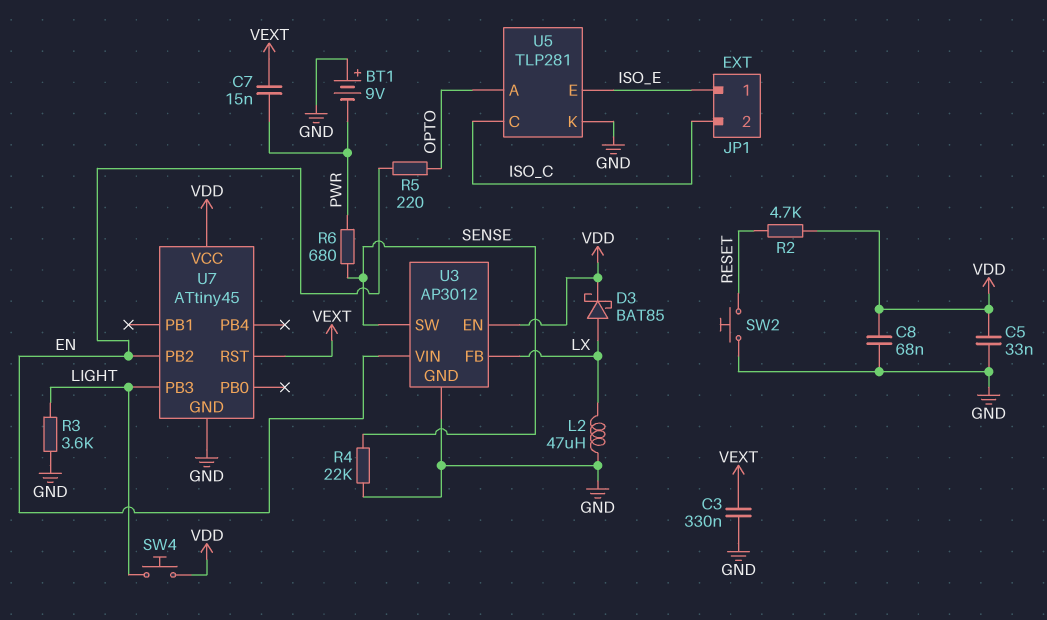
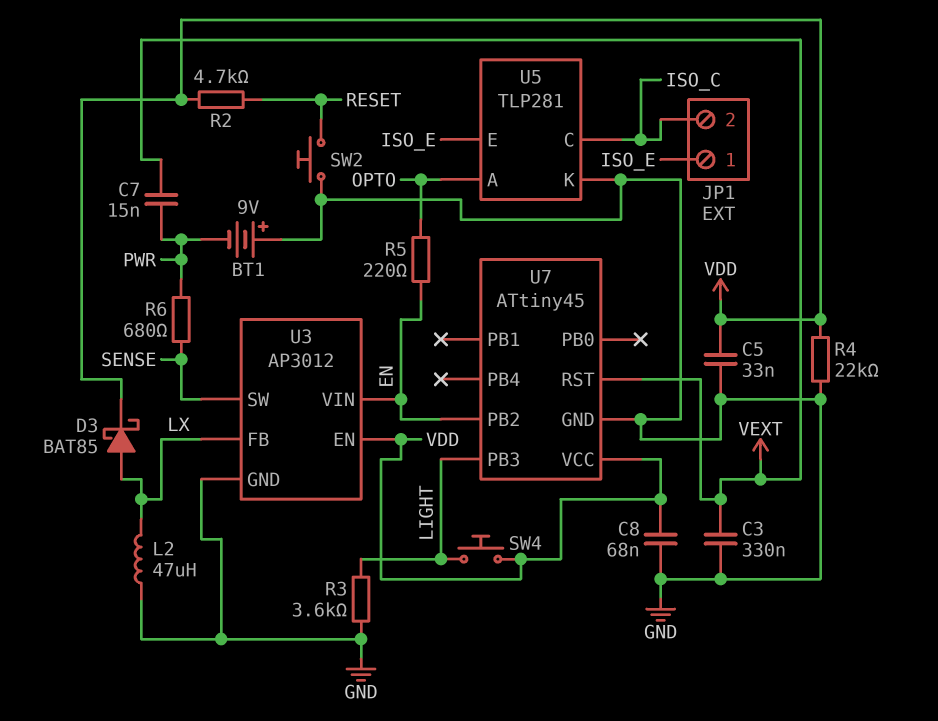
R4: 22k (GND, SENSE) -> 22k (GND, VDD)

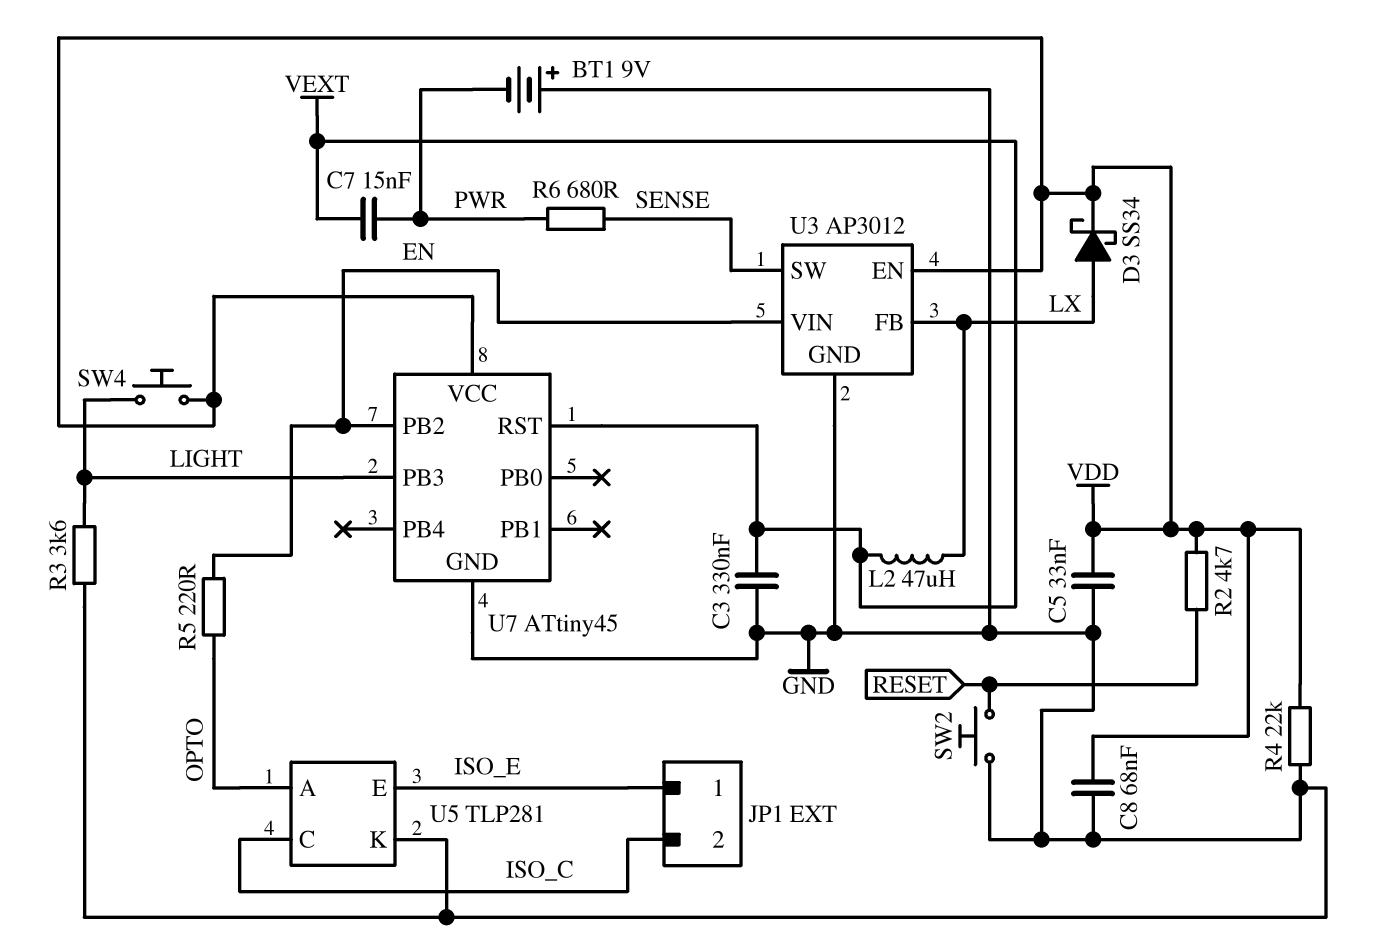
D3: schottky BAT85 (A LX, K VDD) -> schottky SS34 (A LX, K VDD)
L2: 47uH (GND, LX) -> 47uH (LX, VEXT)

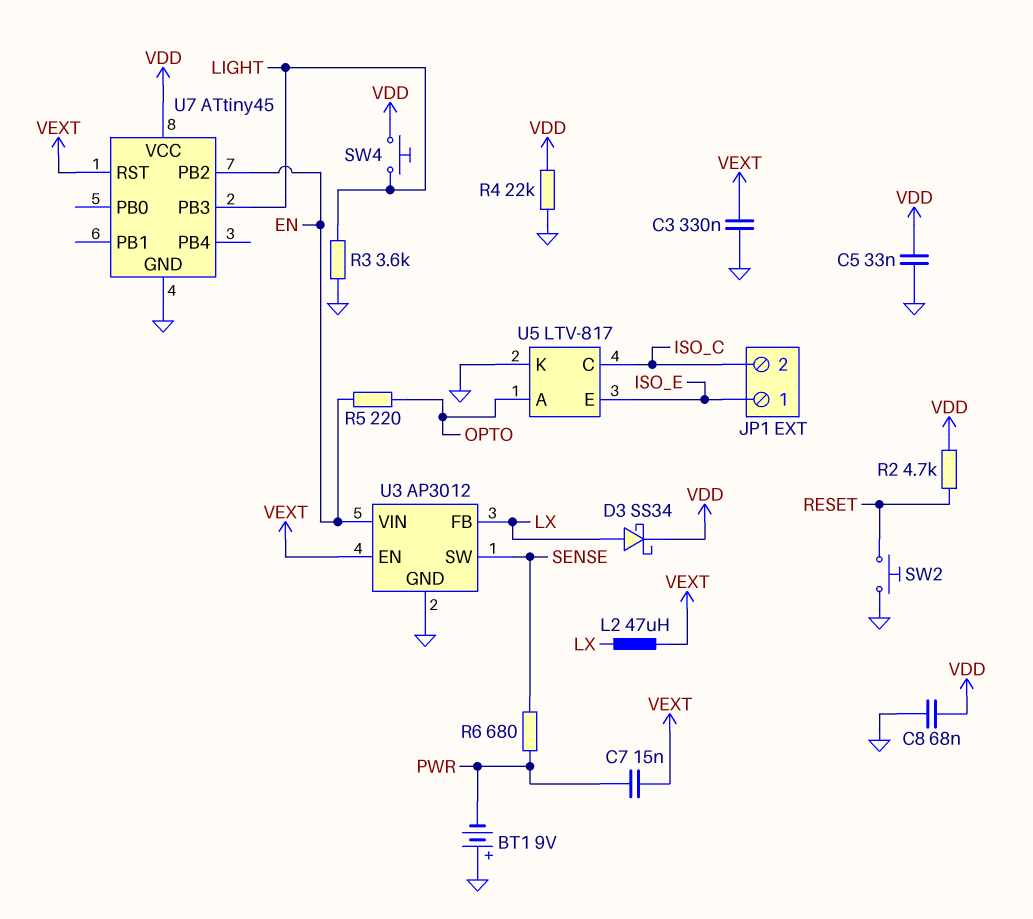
U3 pin EN: VDD -> VEXT
U5: TLP281 -> LTV-817

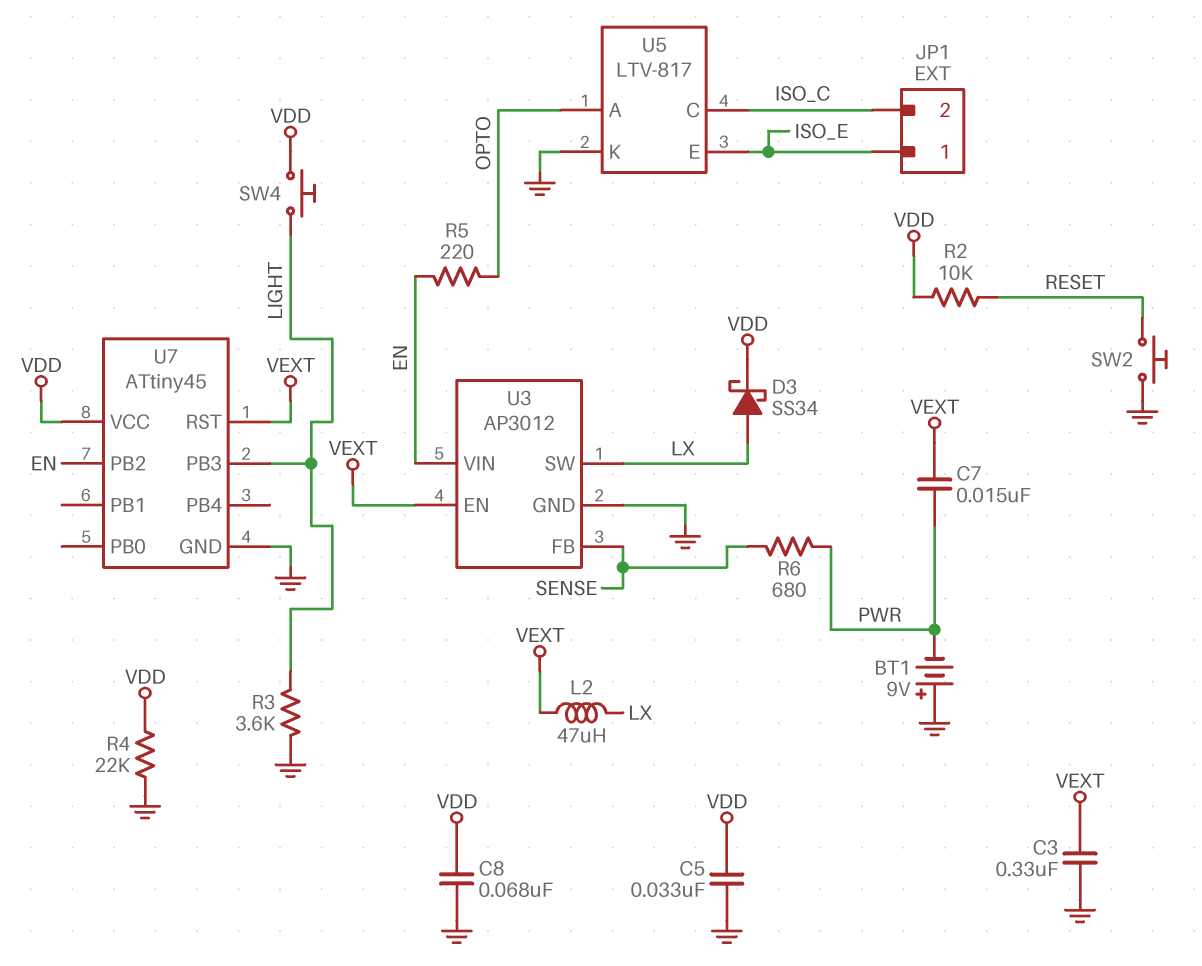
R2: 4.7k (RESET, VDD) -> 10k (RESET, VDD)
U3 pin FB: LX -> SENSE
U3 pin SW: SENSE -> LX

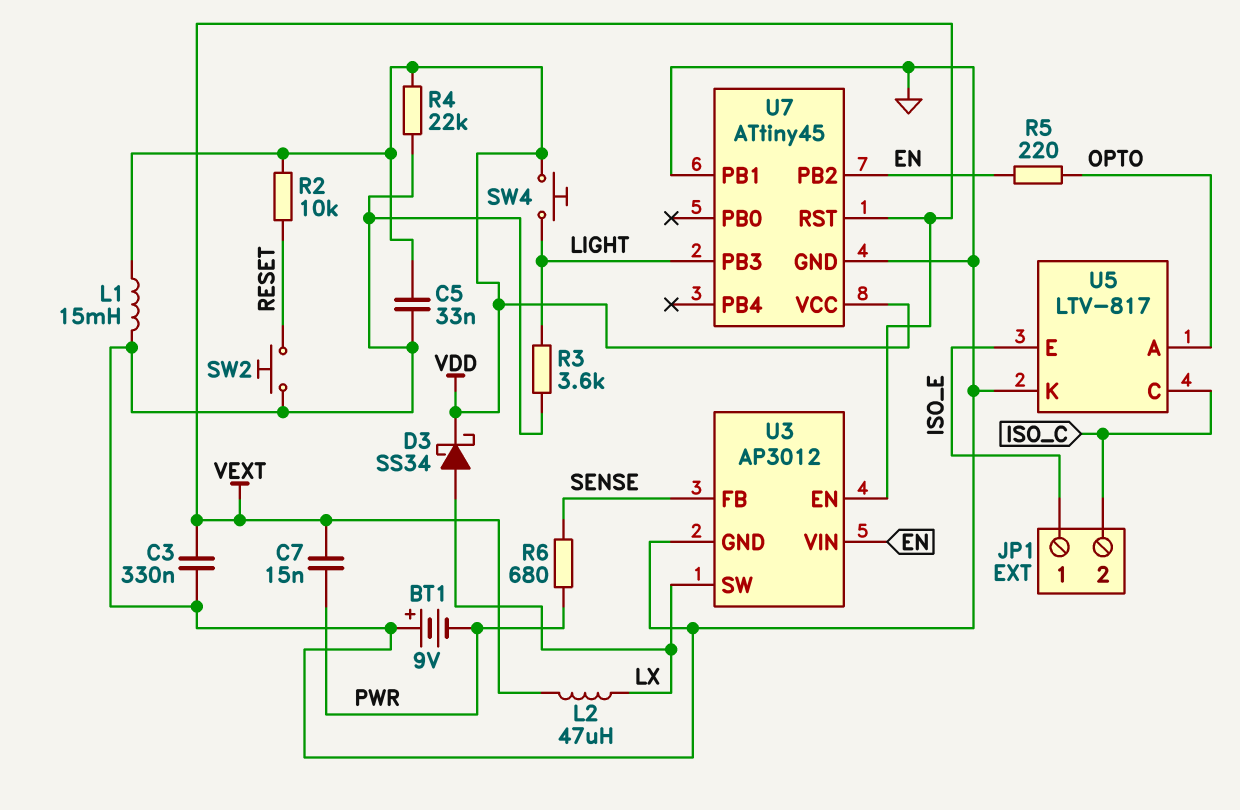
C8: 68nF (GND, VDD) -> none
L1: none -> 15mH (GND, VDD)
U7 pin PB1: none -> GND

